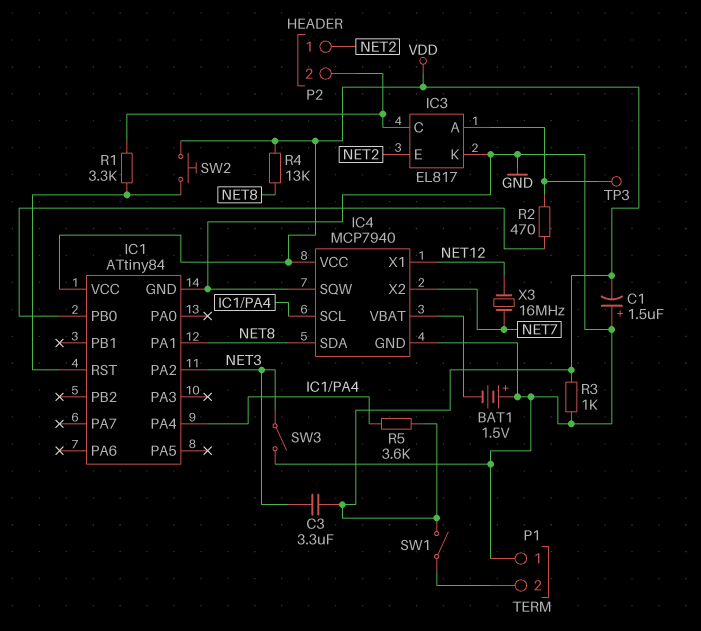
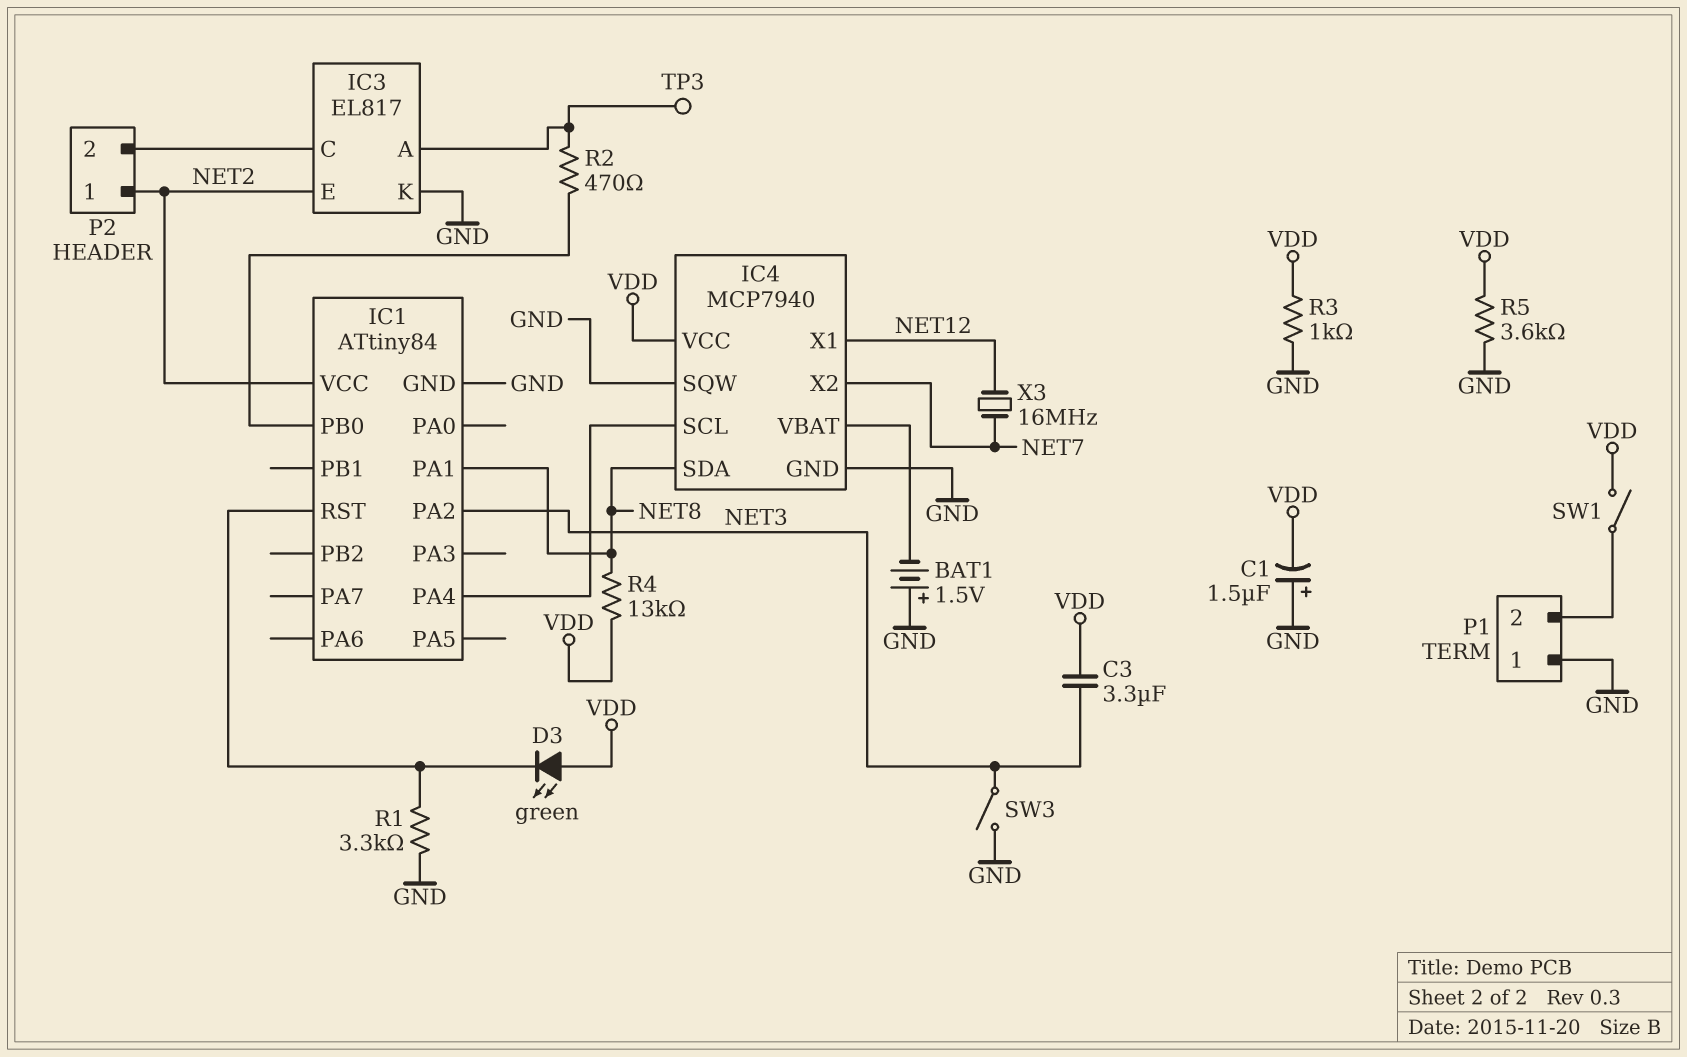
D3: none -> LED green (A VDD, K IC1/RST)
IC1 pin VCC: VDD -> NET2
R1: 3.3k (IC1/RST, IC3/C) -> 3.3k (GND, IC1/RST)
R5: 3.6k (IC1/PA4, VDD) -> 3.6k (GND, VDD)
SW2: button (IC1/RST, VDD) -> none

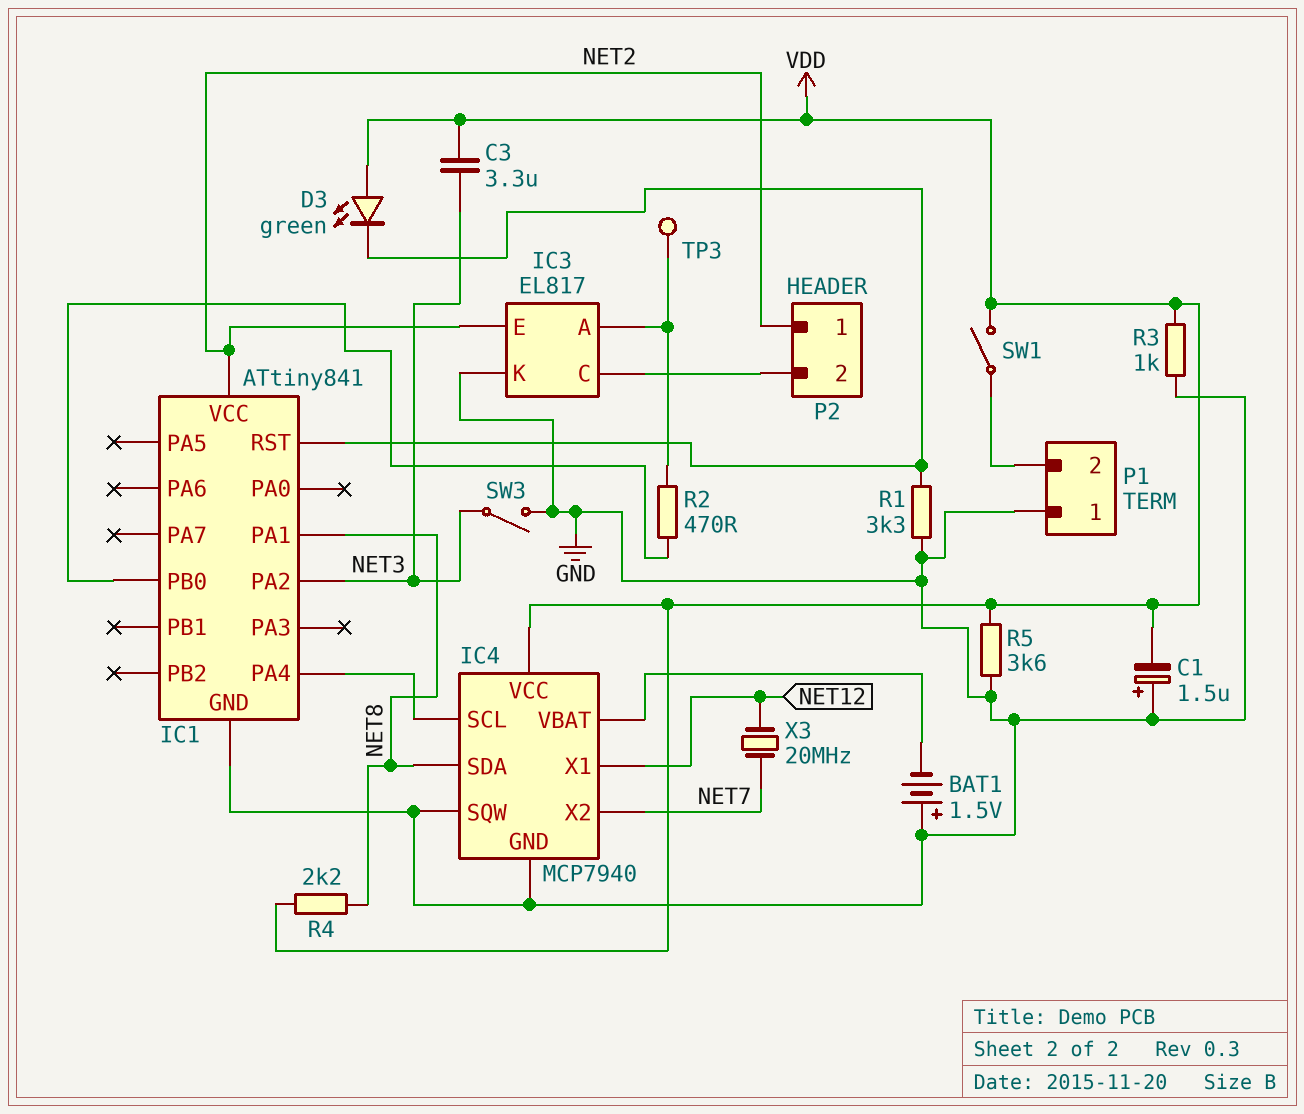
IC1: ATtiny84 -> ATtiny841
R4: 13k (NET8, VDD) -> 2.2k (NET8, VDD)
X3: 16MHz (NET7, NET12) -> 20MHz (NET7, NET12)

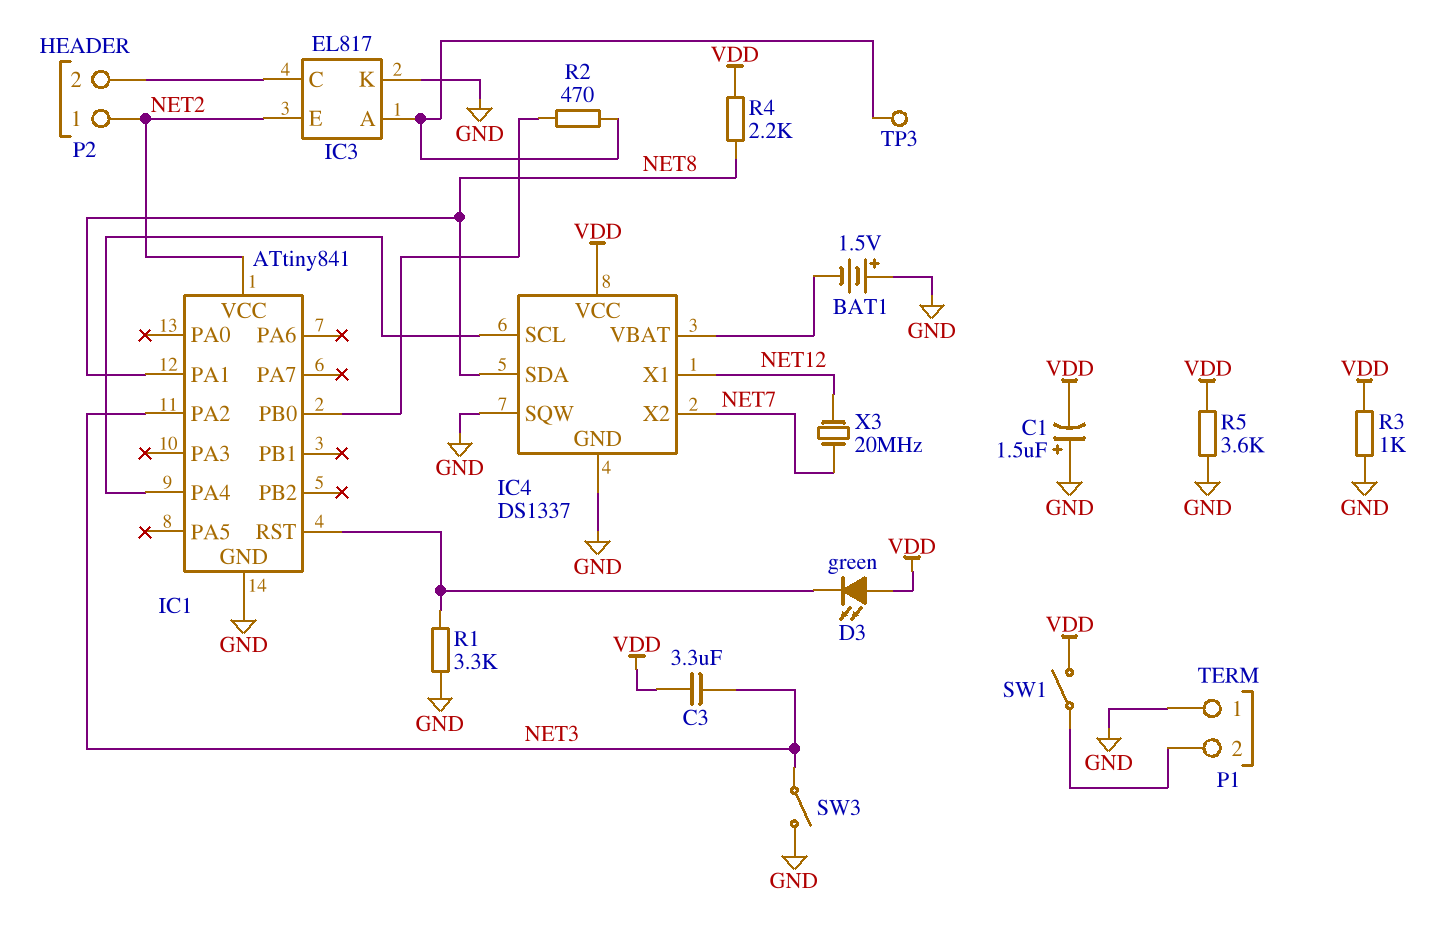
IC4: MCP7940 -> DS1337

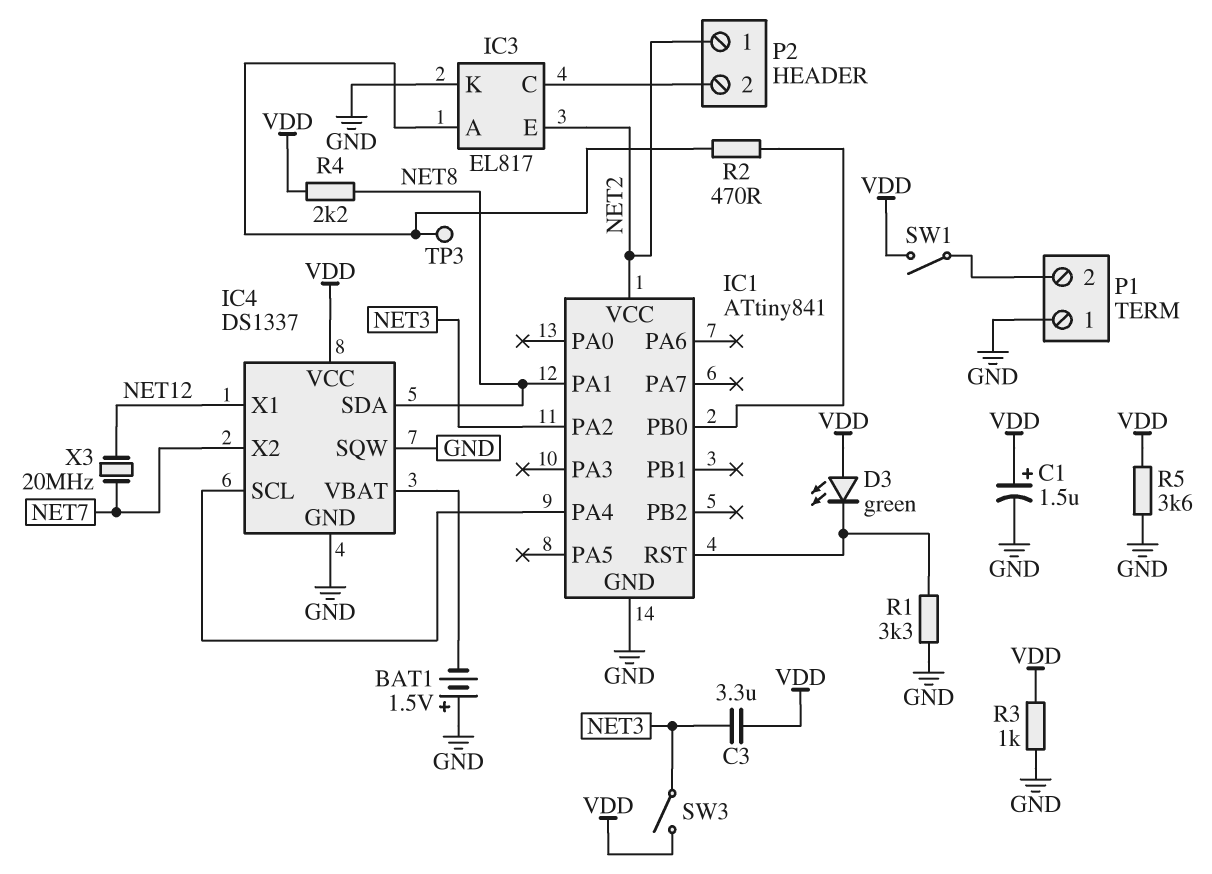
C1: 1.5uF (plus GND, minus VDD) -> 1.5uF (plus VDD, minus GND)
SW3: switch (GND, NET3) -> switch (NET3, VDD)

